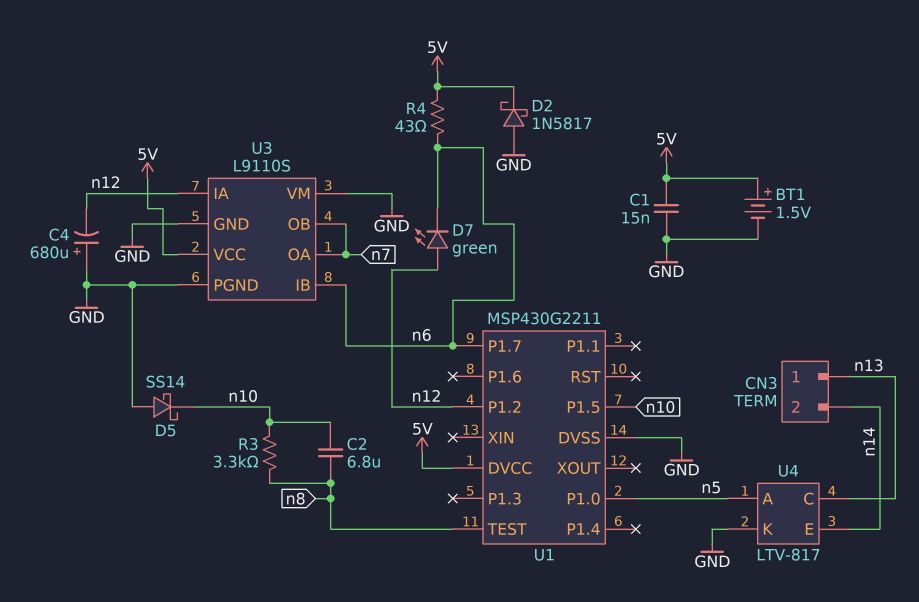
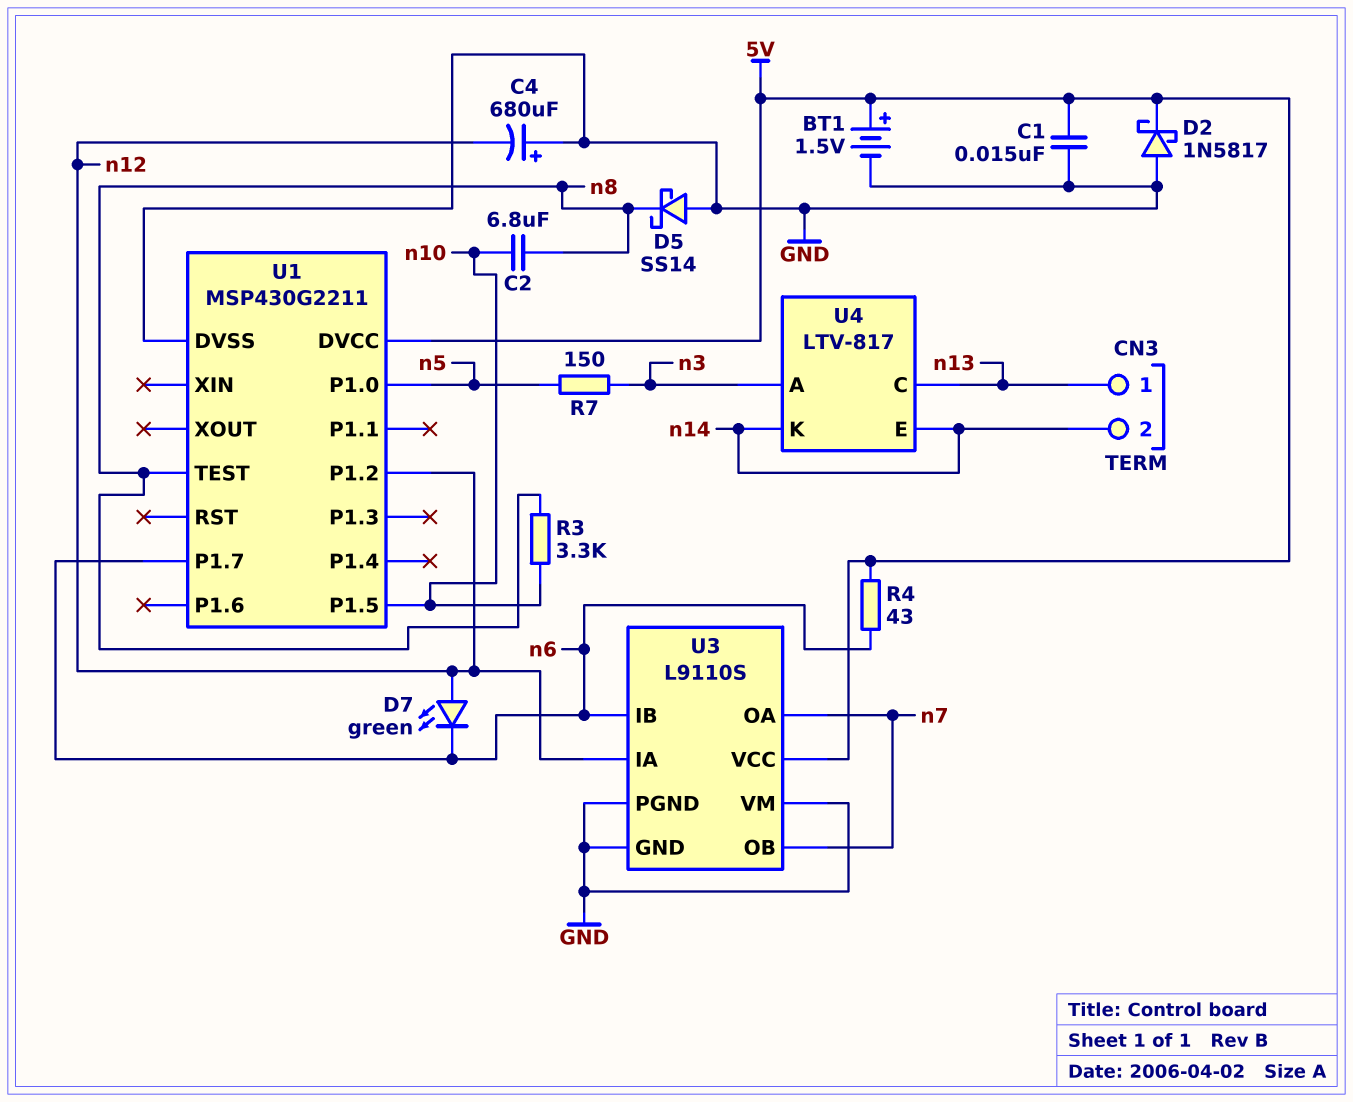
D5: schottky SS14 (A GND, K n10) -> schottky SS14 (A GND, K n8)
R7: none -> 150 (n3, n5)
U4 pin A: n5 -> n3
U4 pin K: GND -> n14

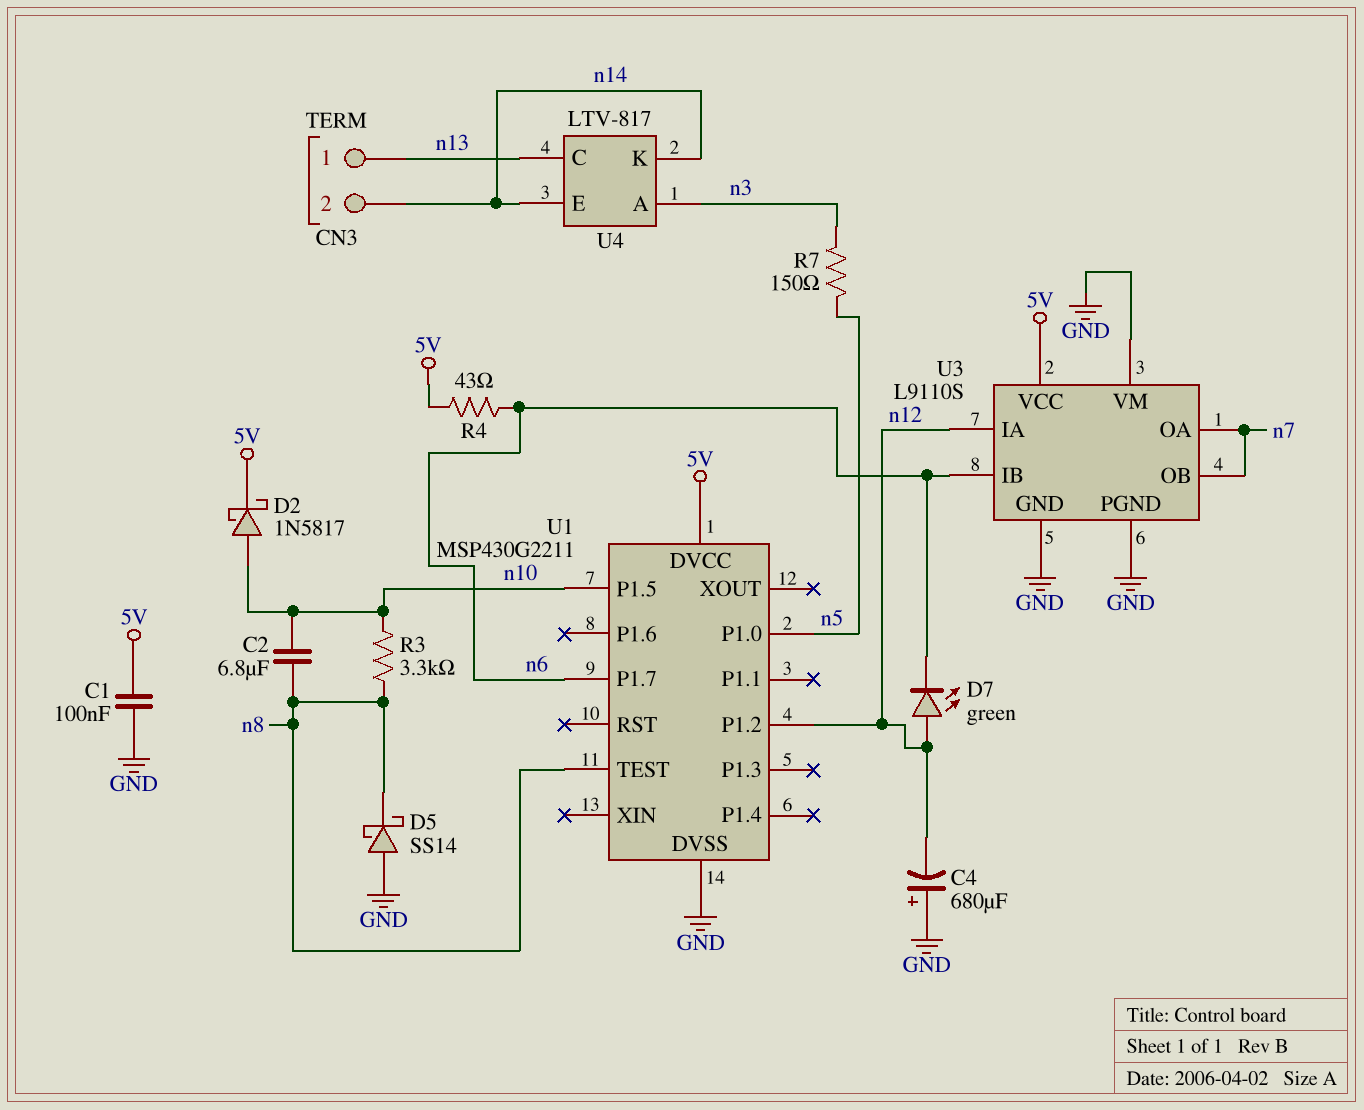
BT1: 1.5V (plus 5V, minus GND) -> none
C1: 15nF (5V, GND) -> 100nF (5V, GND)
D2: schottky 1N5817 (A GND, K 5V) -> schottky 1N5817 (A n10, K 5V)

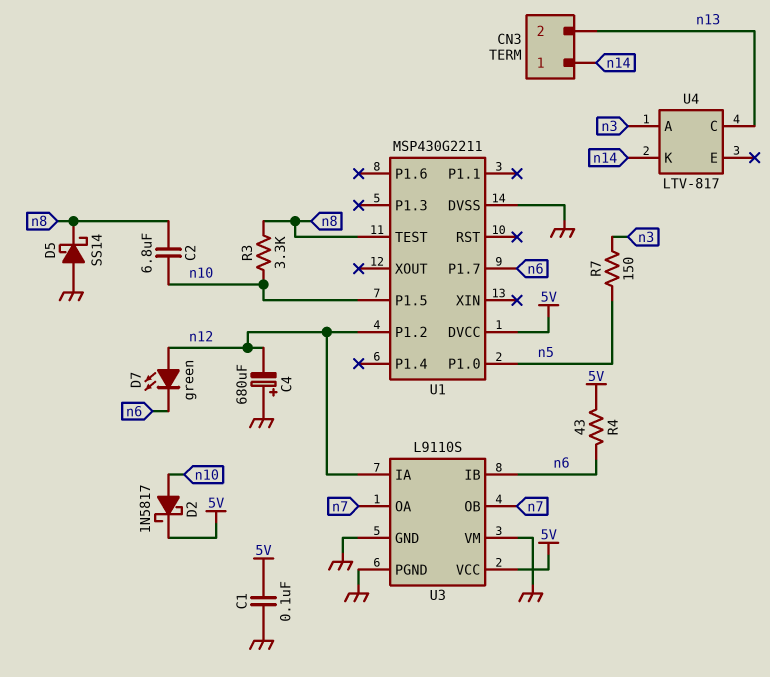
CN3 pin 1: n13 -> n14
CN3 pin 2: n14 -> n13
U4 pin E: n14 -> none

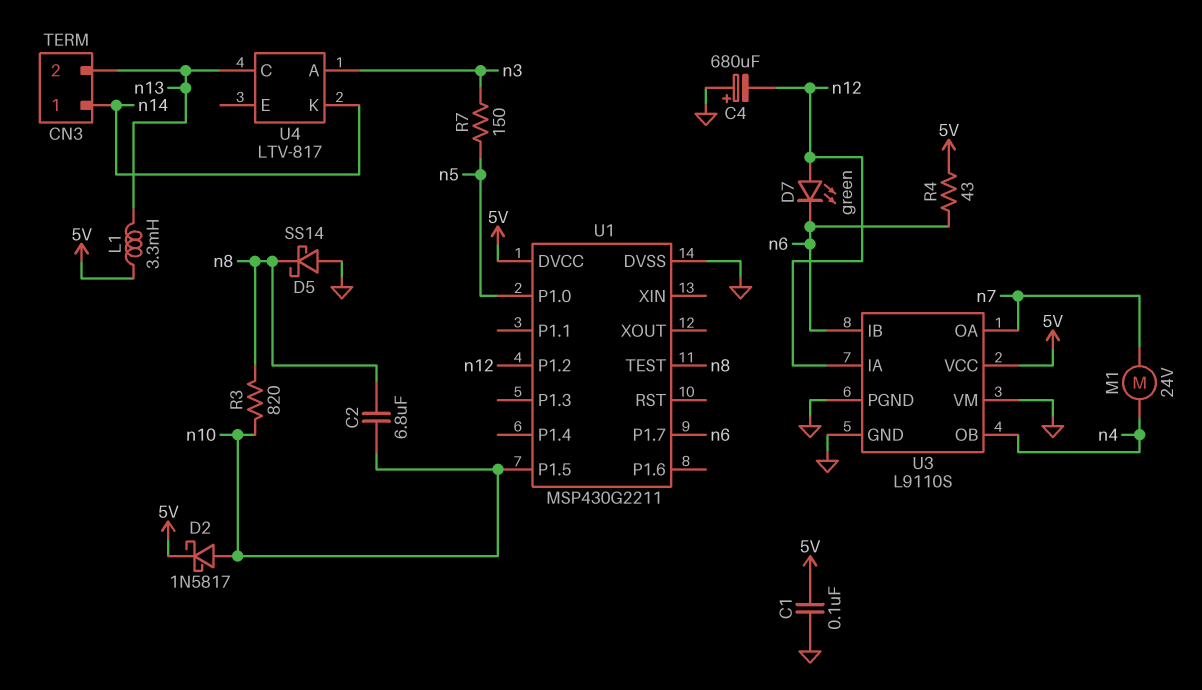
L1: none -> 3.3mH (5V, n13)
M1: none -> motor 24V (n4, n7)
R3: 3.3k (n8, n10) -> 820 (n8, n10)
U3 pin OB: n7 -> n4

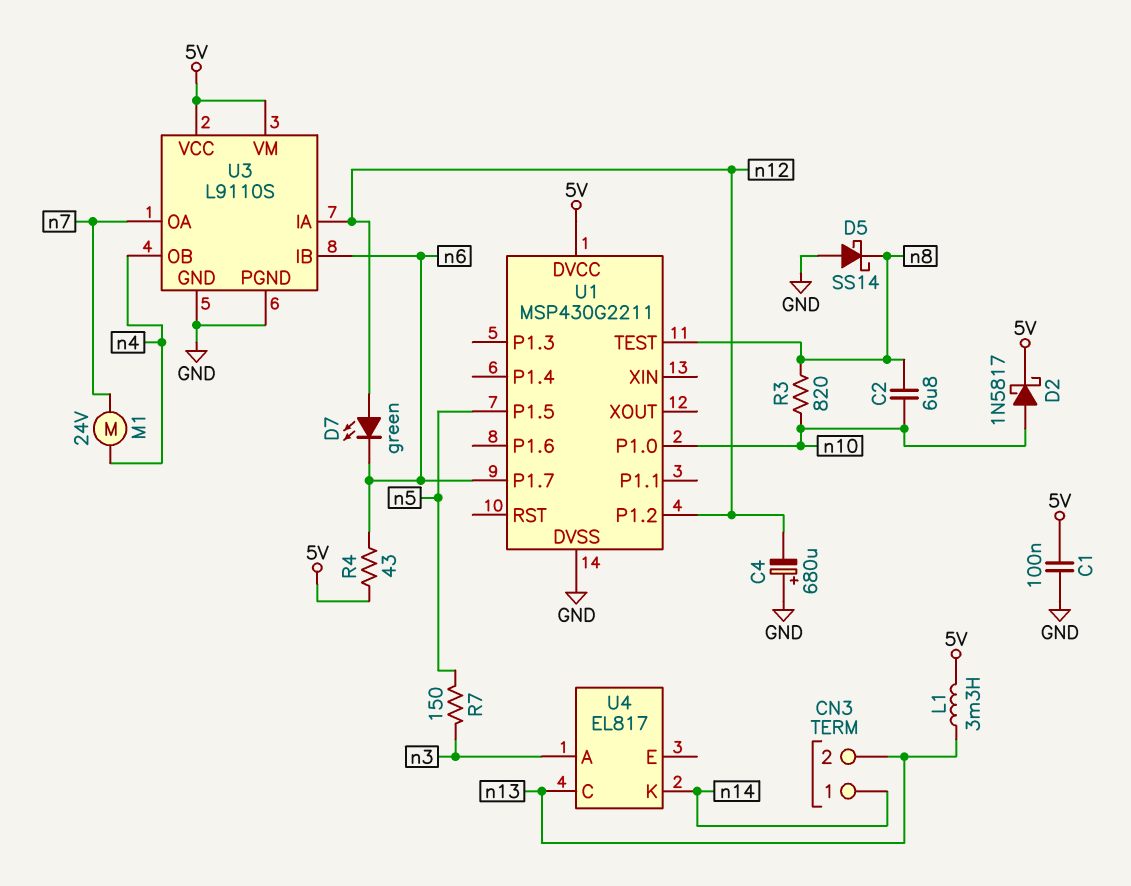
U1 pin P1.0: n5 -> n10
U1 pin P1.5: n10 -> n5
U3 pin VM: GND -> 5V
U4: LTV-817 -> EL817

